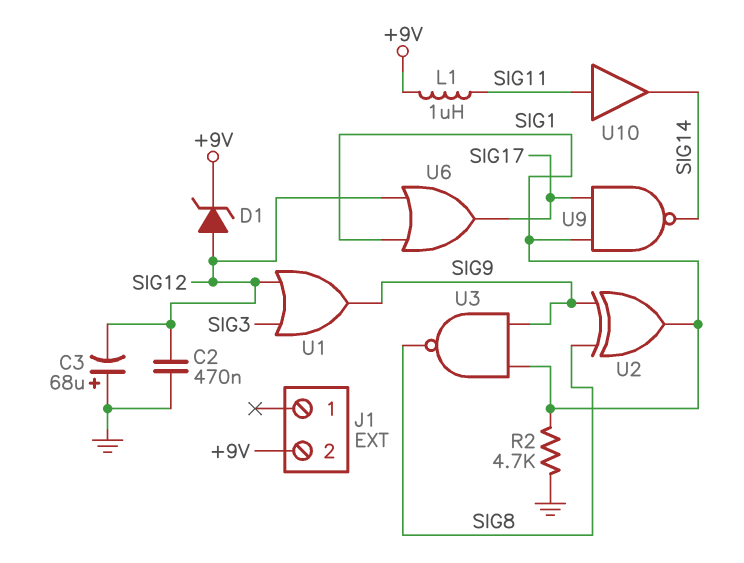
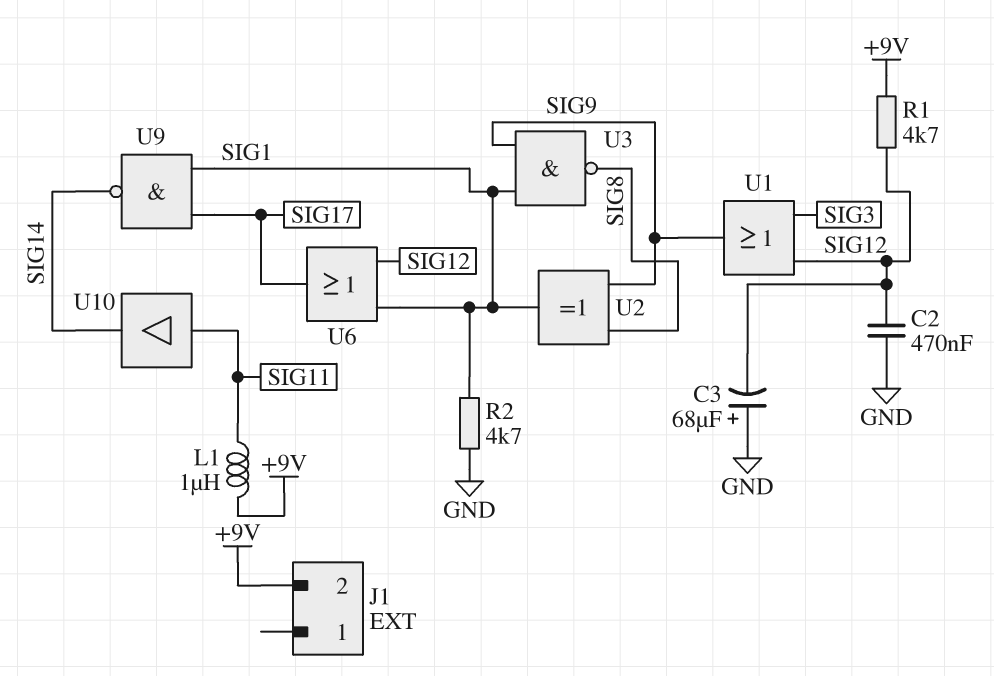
D1: zener (A SIG12, K +9V) -> none
R1: none -> 4.7k (+9V, SIG12)

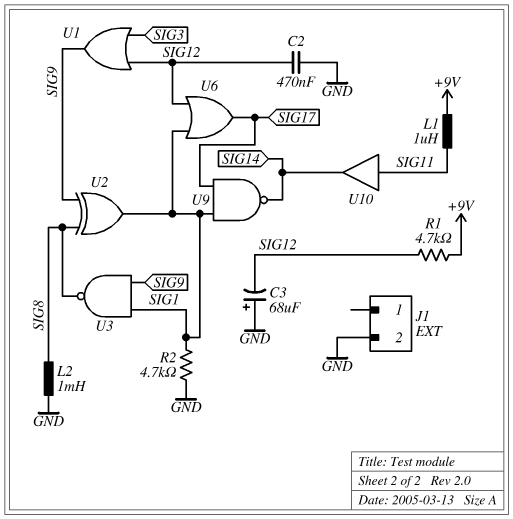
J1 pin 2: +9V -> GND
L2: none -> 1mH (GND, SIG8)

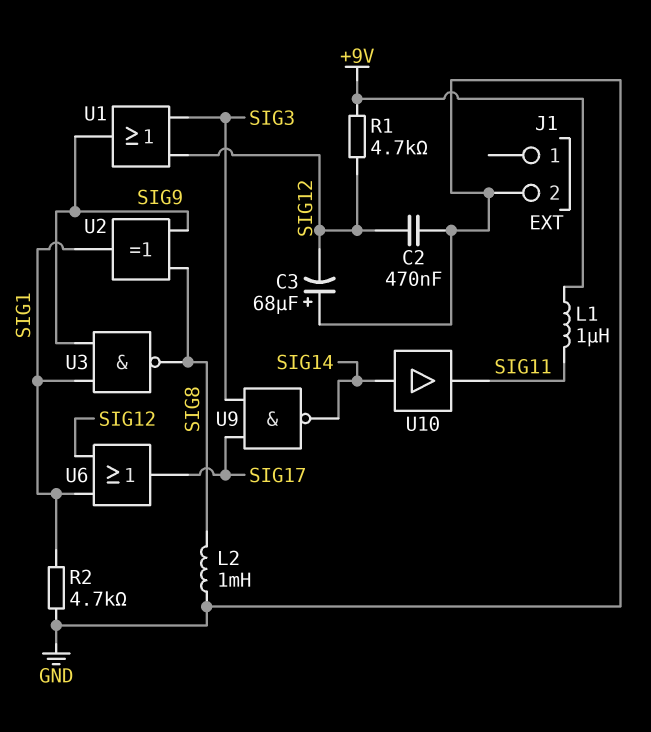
U9: NAND (in SIG1, in SIG17, out SIG14) -> NAND (in SIG3, in SIG17, out SIG14)
U10: buffer (in SIG11, out SIG14) -> buffer (in SIG14, out SIG11)

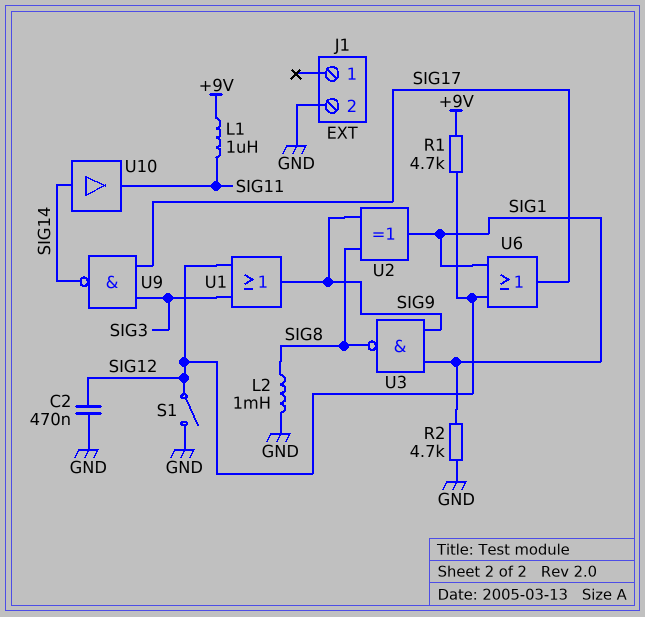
C3: 68uF (plus GND, minus SIG12) -> none
S1: none -> switch (GND, SIG12)

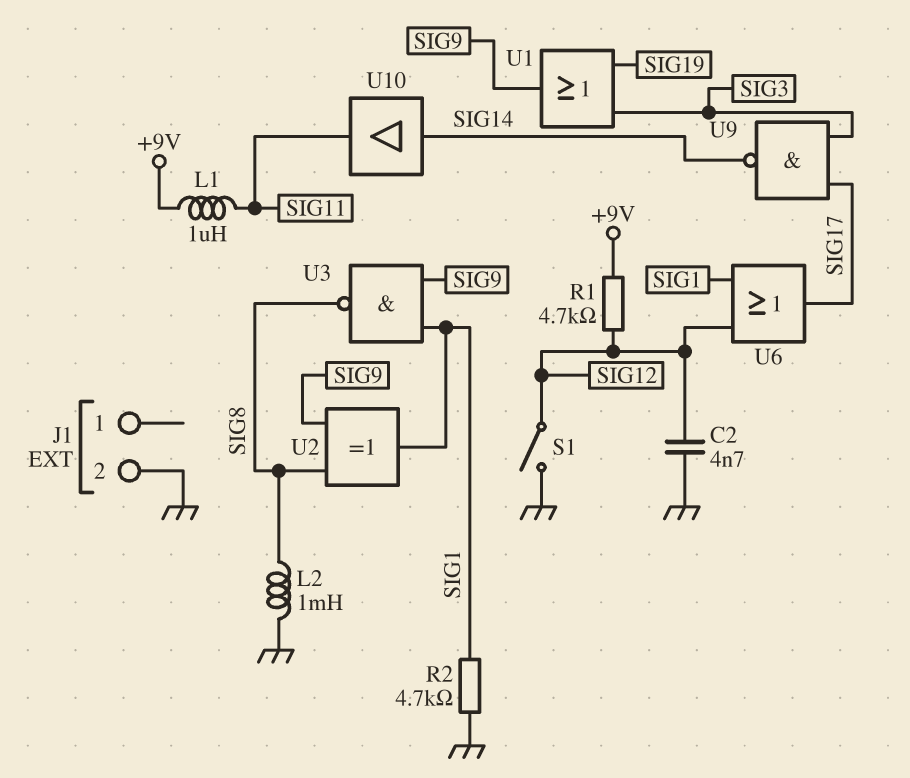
C2: 470nF (GND, SIG12) -> 4.7nF (GND, SIG12)
U1: OR (in SIG3, in SIG12, out SIG9) -> OR (in SIG3, in SIG19, out SIG9)

